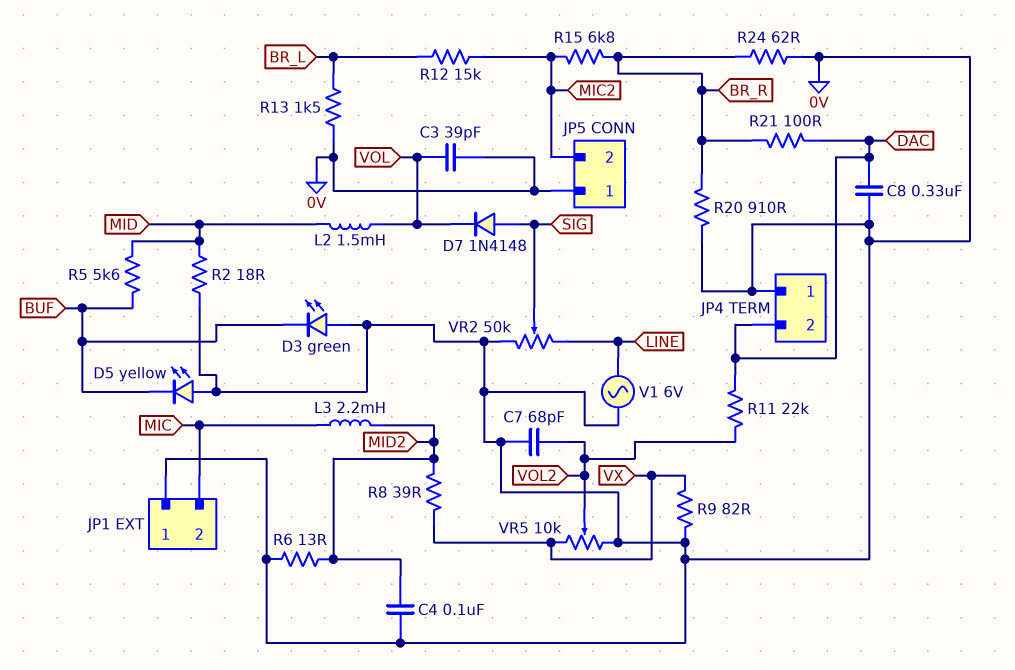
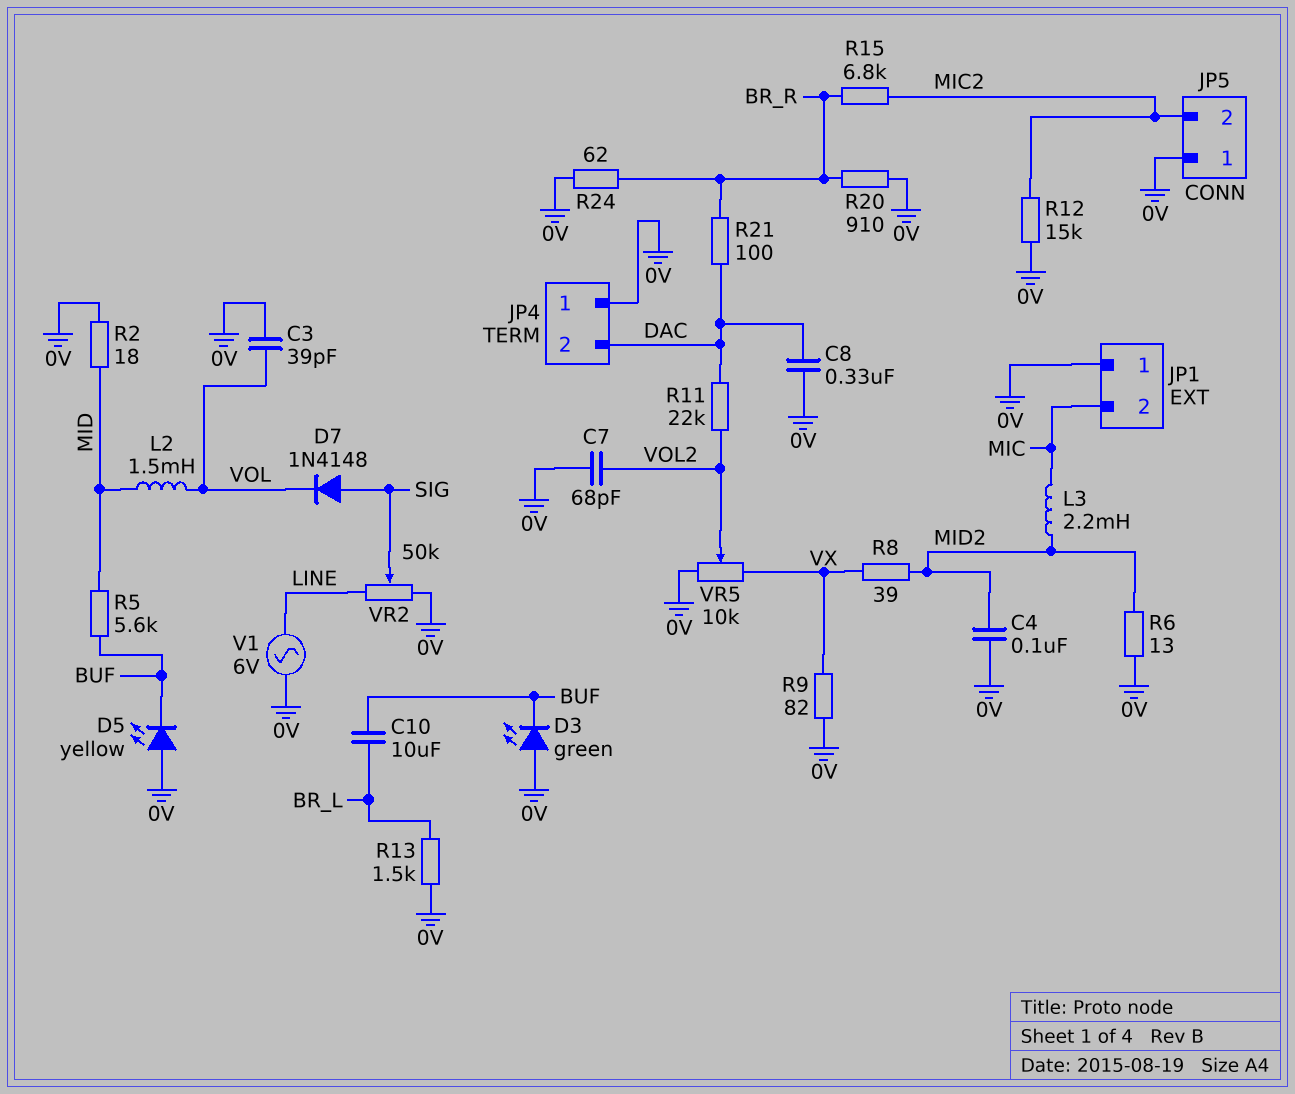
C10: none -> 10uF (BR_L, BUF)
R12: 15k (BR_L, MIC2) -> 15k (0V, MIC2)

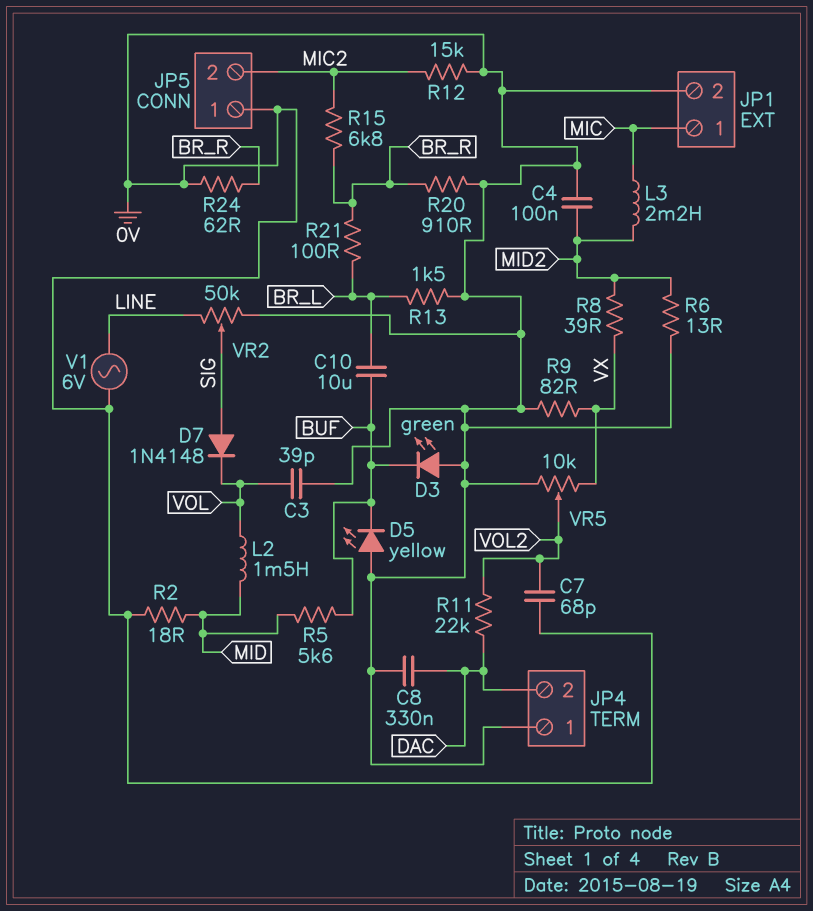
JP1 pin 1: 0V -> MIC
JP1 pin 2: MIC -> 0V
R21: 100 (BR_R, DAC) -> 100 (BR_L, BR_R)

